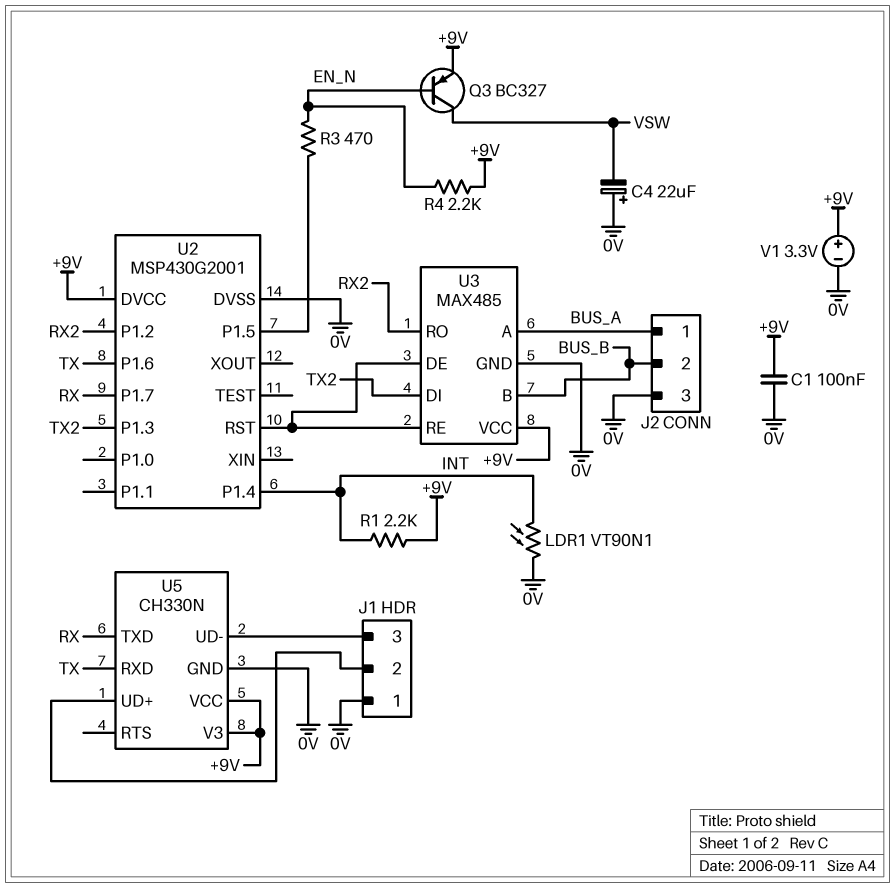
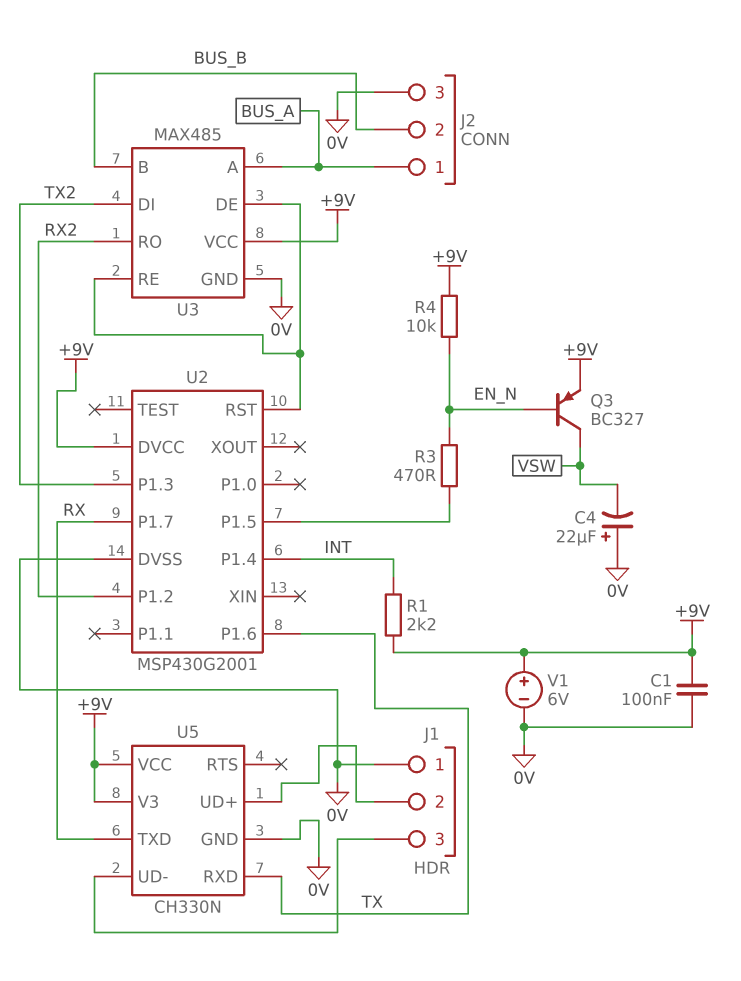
LDR1: VT90N1 (0V, INT) -> none
R4: 2.2k (+9V, EN_N) -> 10k (+9V, EN_N)
V1: 3.3V (plus +9V, minus 0V) -> 6V (plus +9V, minus 0V)

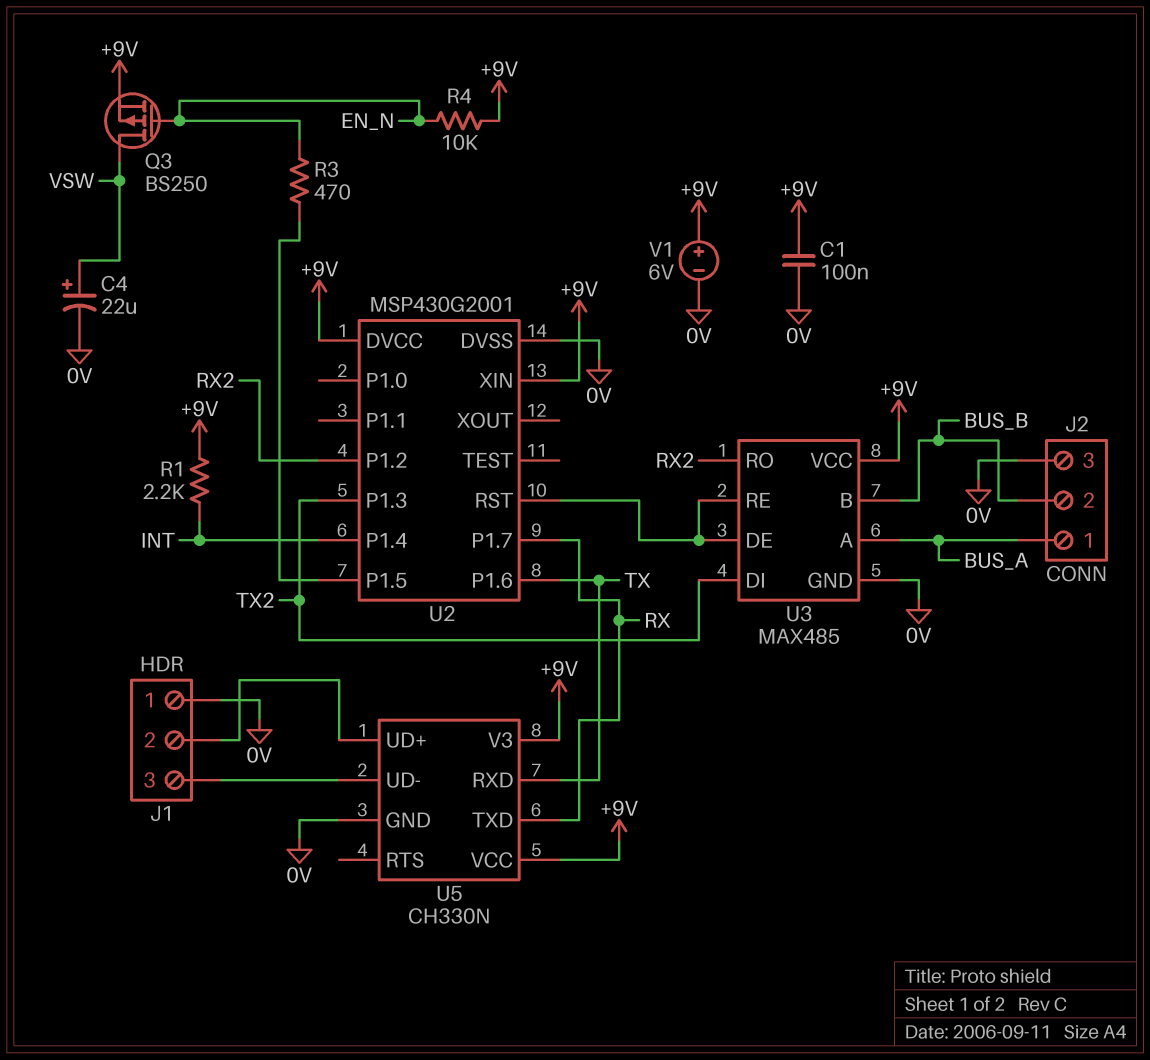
C4: 22uF (plus 0V, minus VSW) -> 22uF (plus VSW, minus 0V)
Q3: PNP BC327 (B EN_N, C VSW, E +9V) -> PMOS BS250 (G EN_N, D VSW, S +9V)
U2 pin XIN: none -> +9V

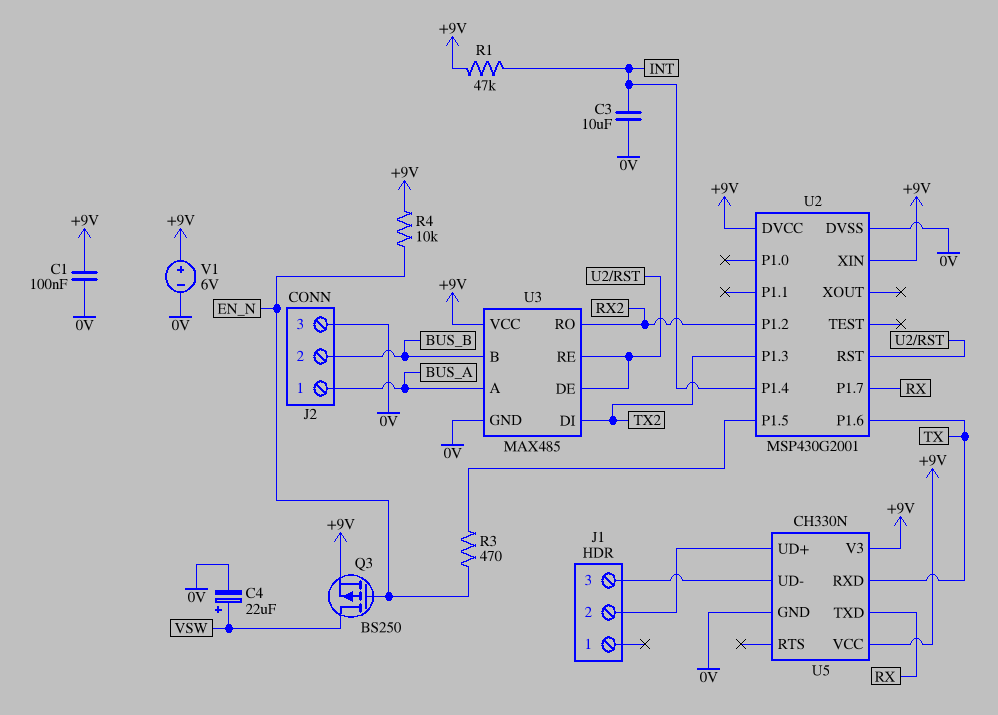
C3: none -> 10uF (0V, INT)
J1 pin 1: 0V -> none
R1: 2.2k (+9V, INT) -> 47k (+9V, INT)

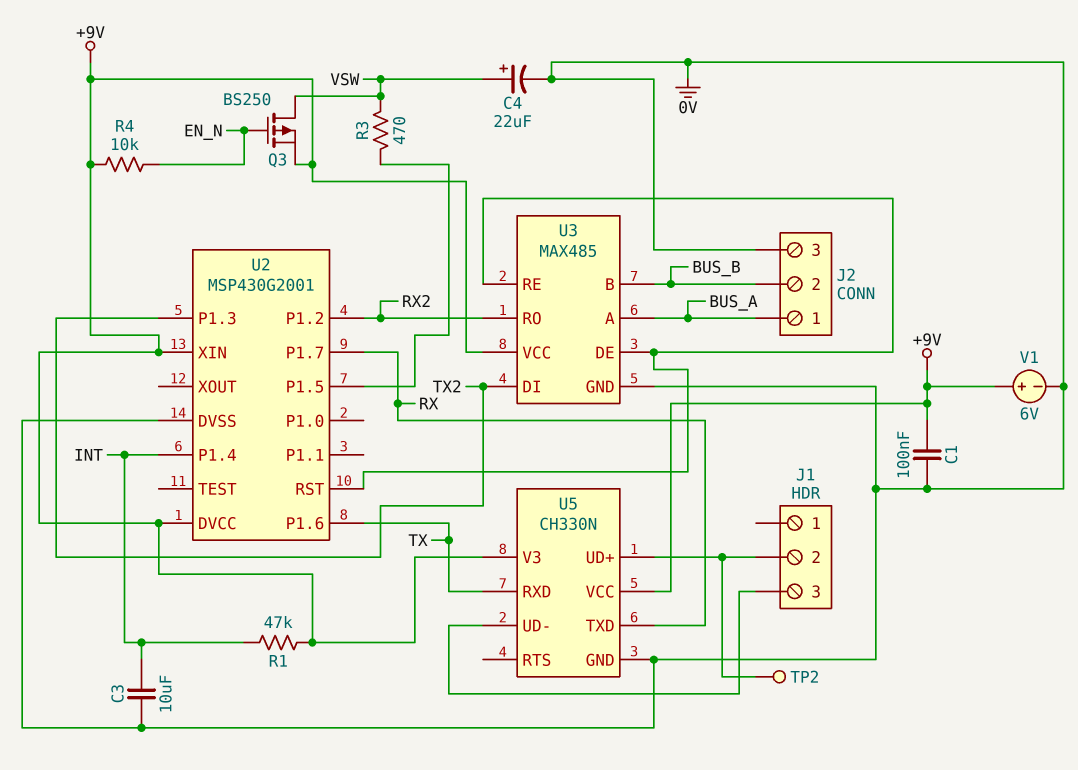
R3: 470 (EN_N, U2/P1.5) -> 470 (U2/P1.5, VSW)
TP2: none -> test point (J1/2)

